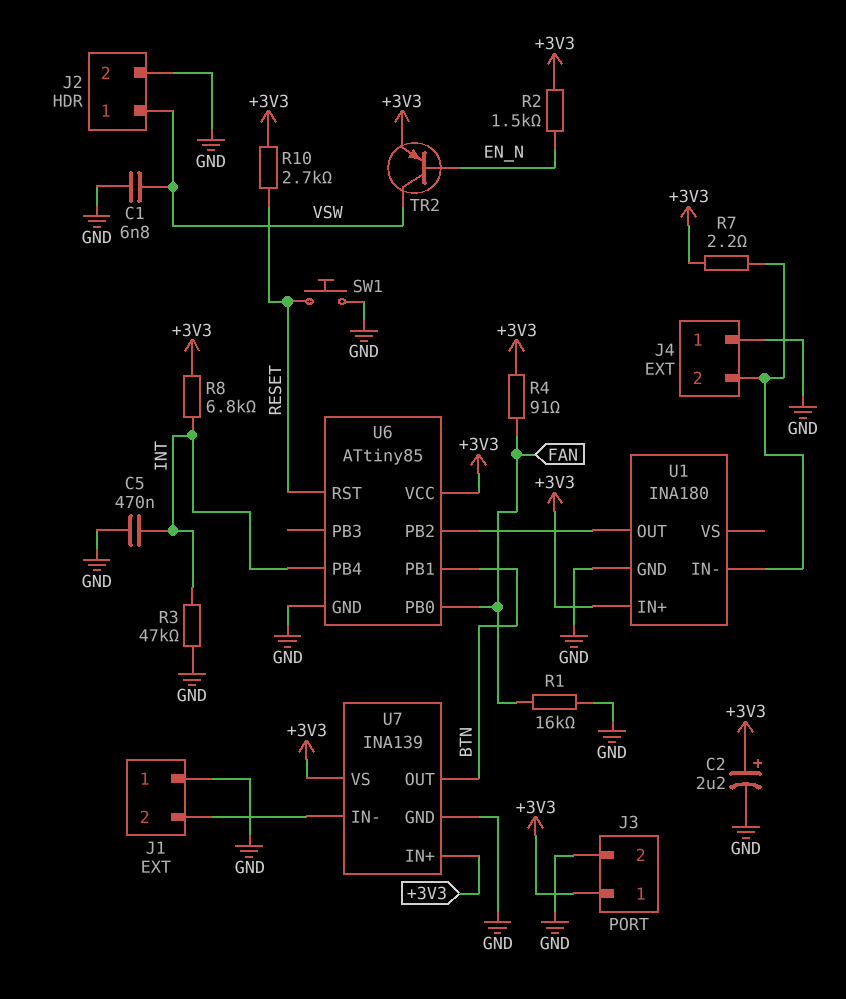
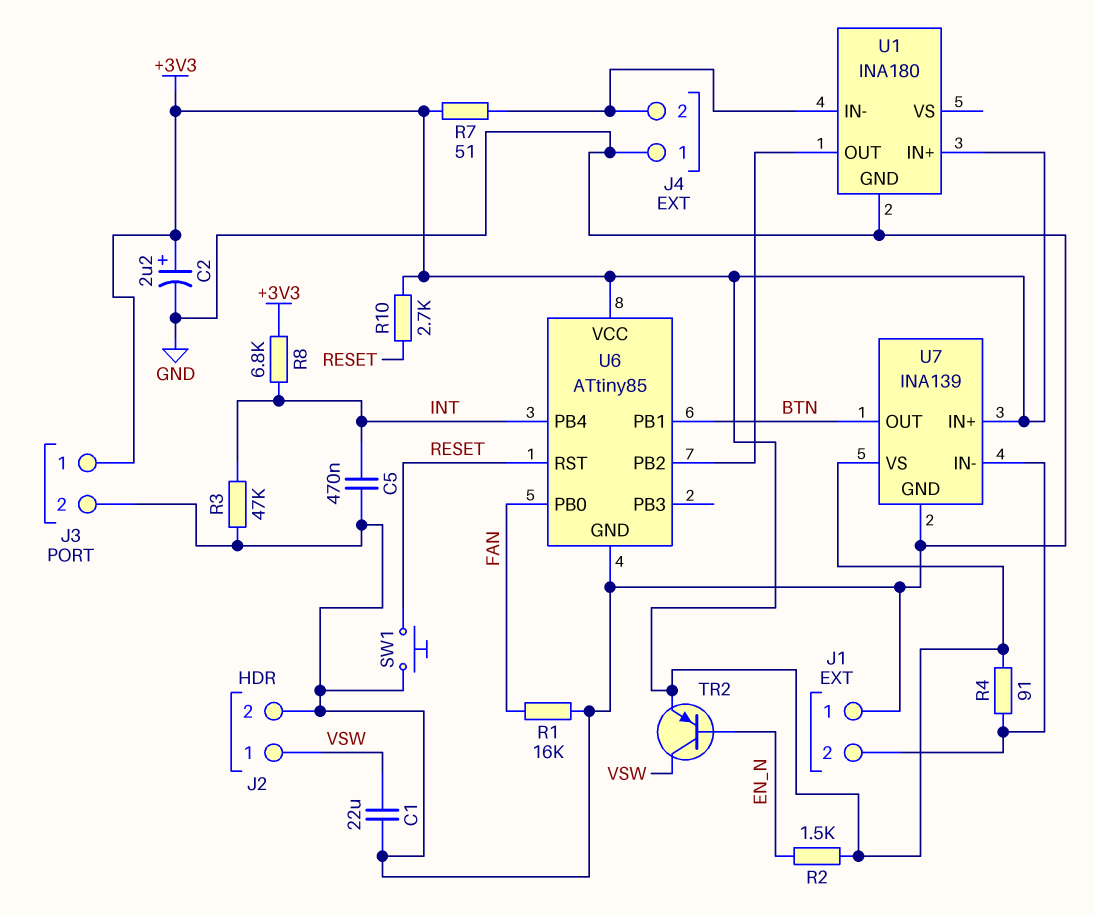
C1: 6.8nF (GND, VSW) -> 22uF (GND, VSW)
R4: 91 (+3V3, FAN) -> 91 (+3V3, J1/2)
R7: 2.2 (+3V3, J4/2) -> 51 (+3V3, J4/2)

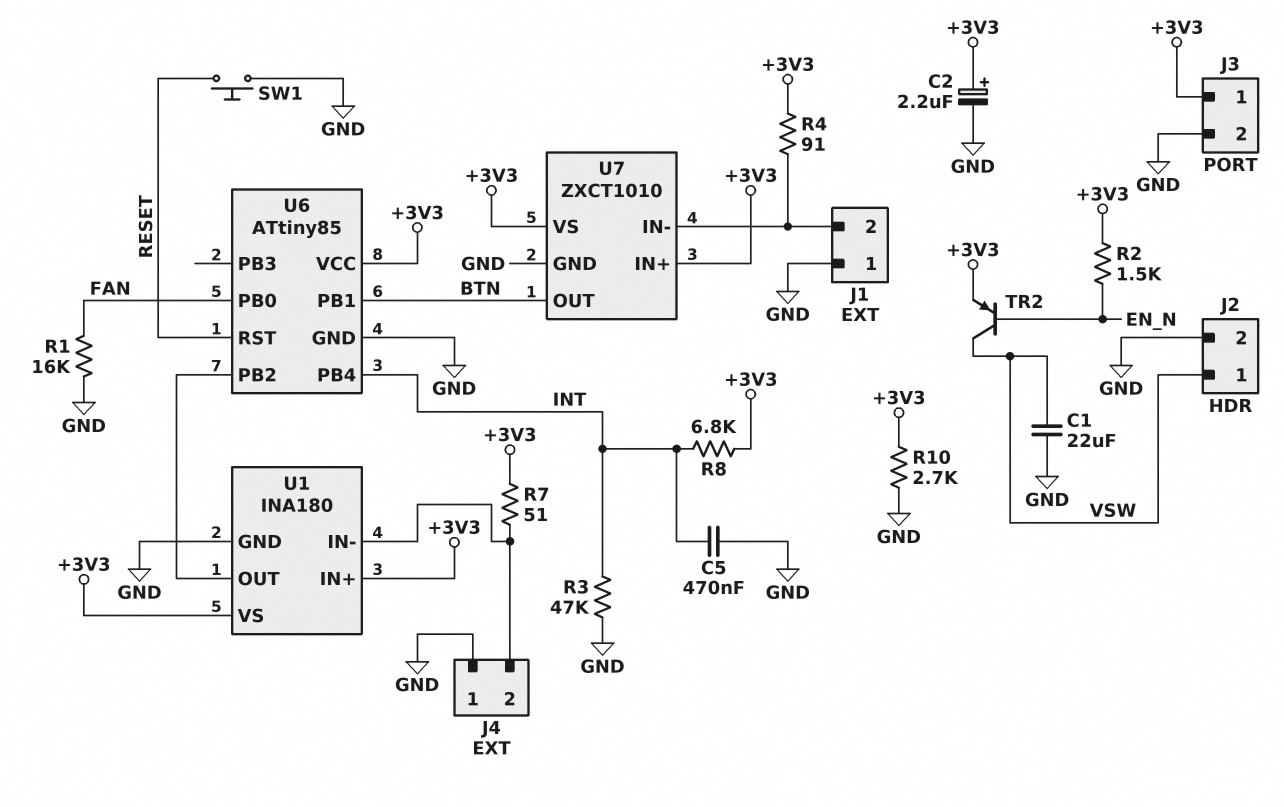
R10: 2.7k (+3V3, RESET) -> 2.7k (+3V3, GND)
U1 pin VS: none -> +3V3
U7: INA139 -> ZXCT1010

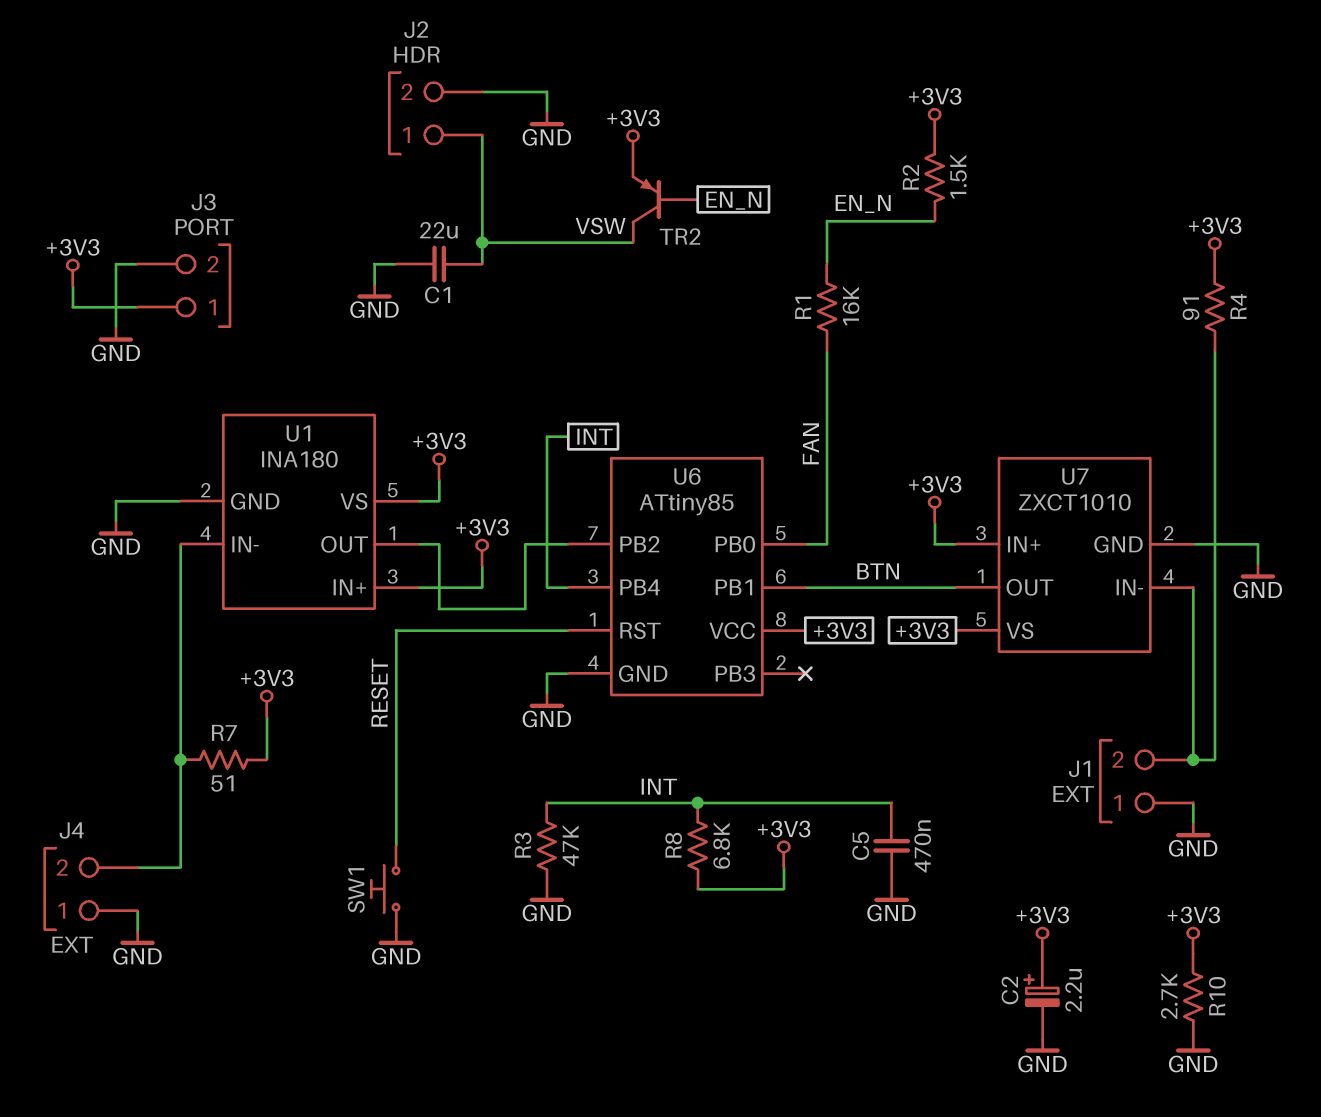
R1: 16k (FAN, GND) -> 16k (EN_N, FAN)

